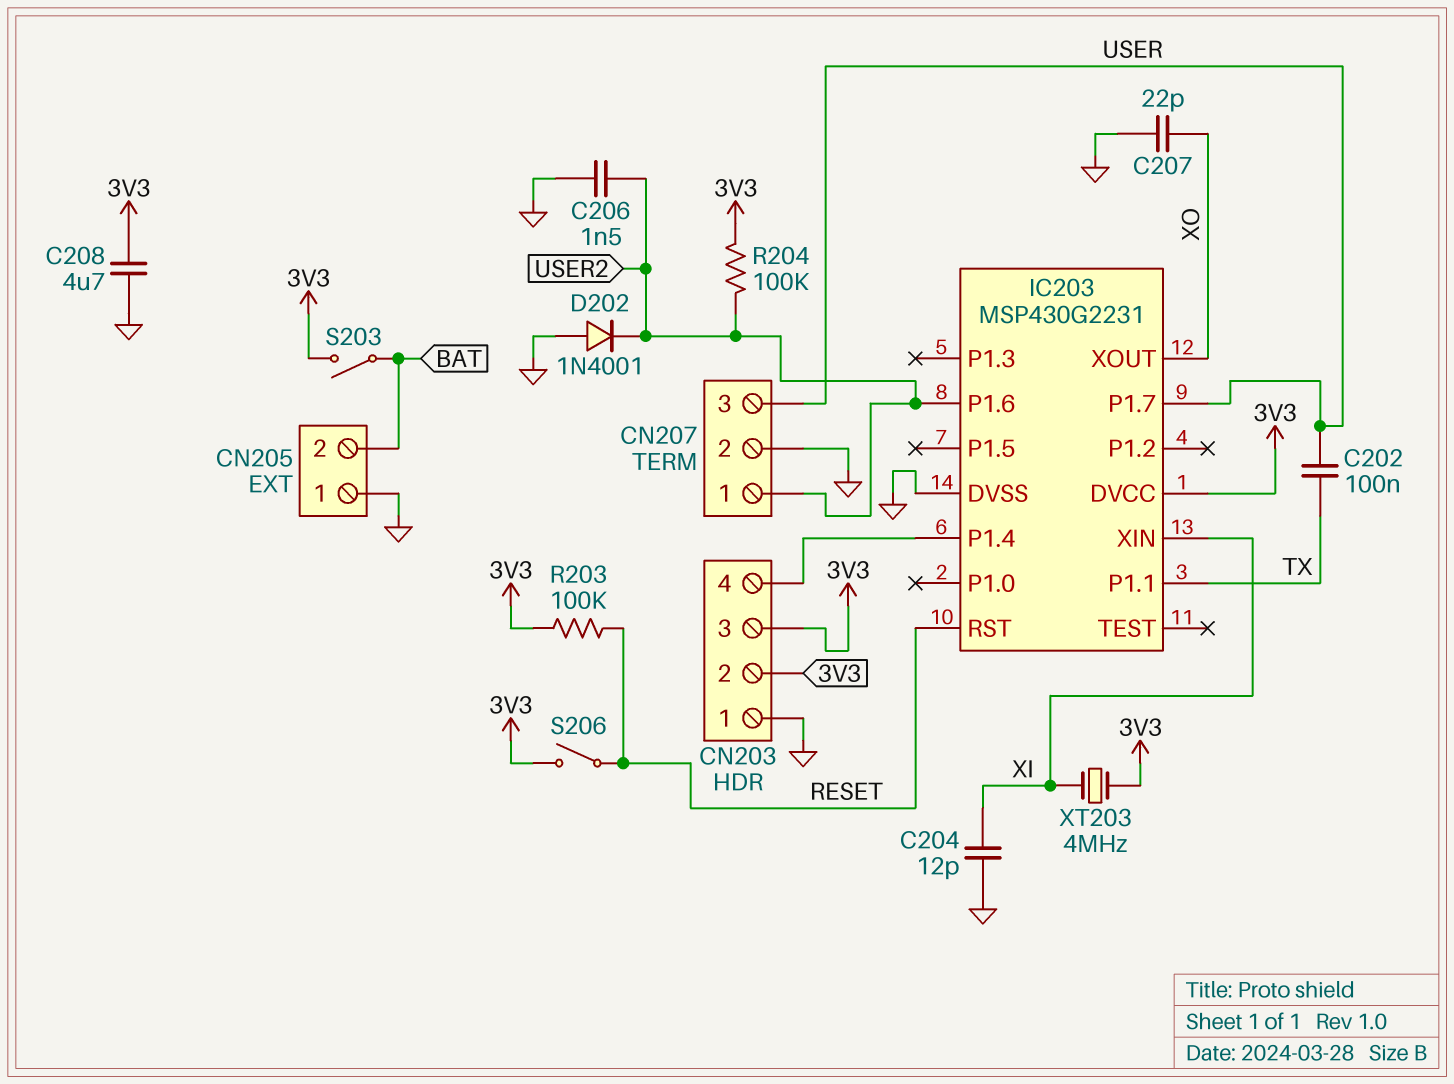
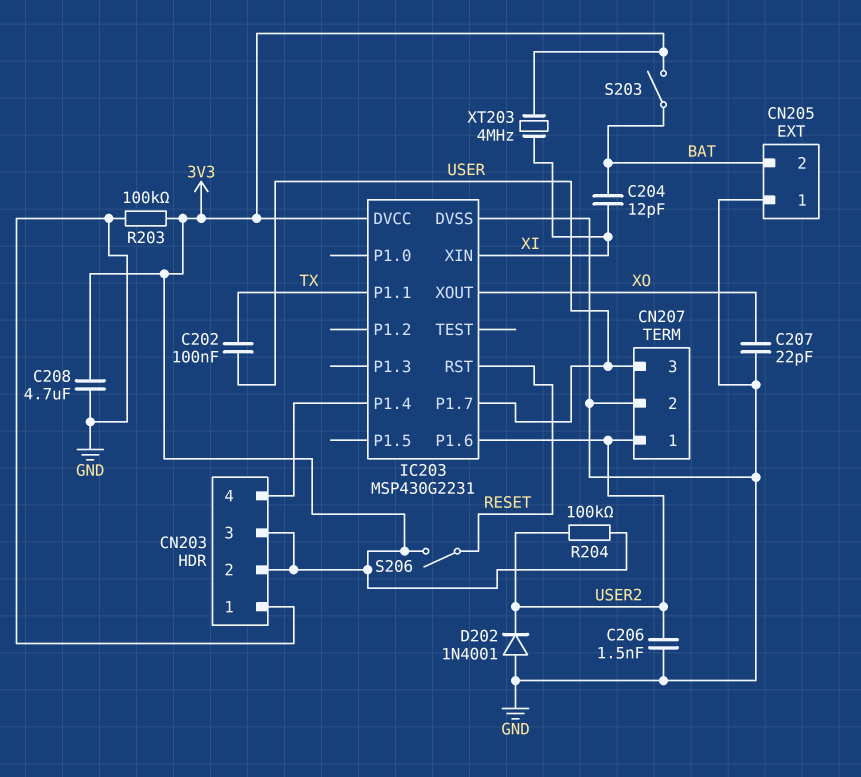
C204: 12pF (GND, XI) -> 12pF (BAT, XI)
R203: 100k (3V3, RESET) -> 100k (3V3, GND)

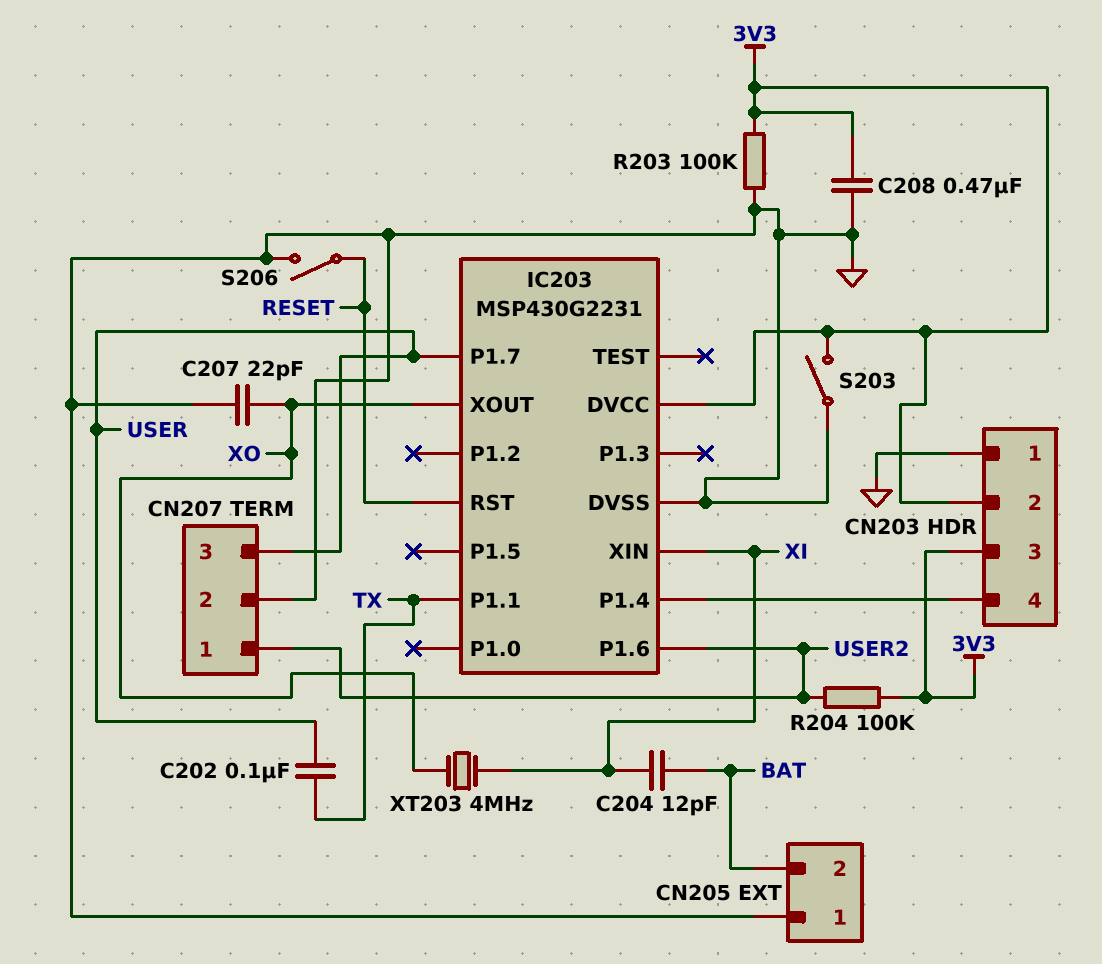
C206: 1.5nF (GND, USER2) -> none
C208: 4.7uF (3V3, GND) -> 470nF (3V3, GND)
D202: diode 1N4001 (A GND, K USER2) -> none
S203: switch (3V3, BAT) -> switch (3V3, GND)
S206: switch (3V3, RESET) -> switch (GND, RESET)
XT203: 4MHz (3V3, XI) -> 4MHz (XI, XO)

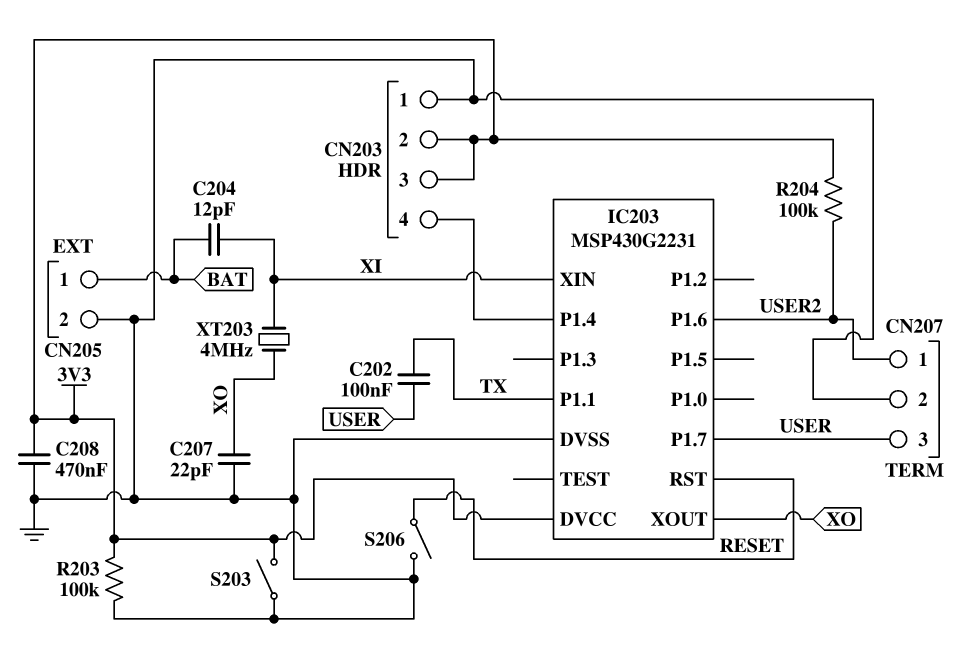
CN205 pin 1: GND -> BAT
CN205 pin 2: BAT -> GND

